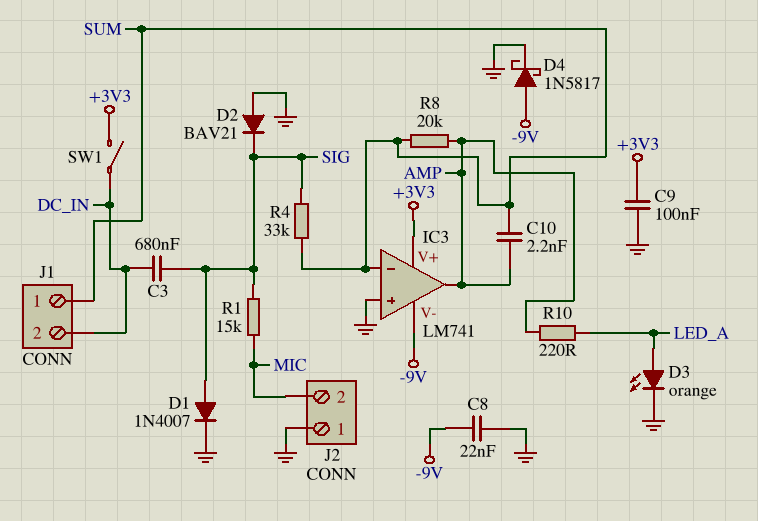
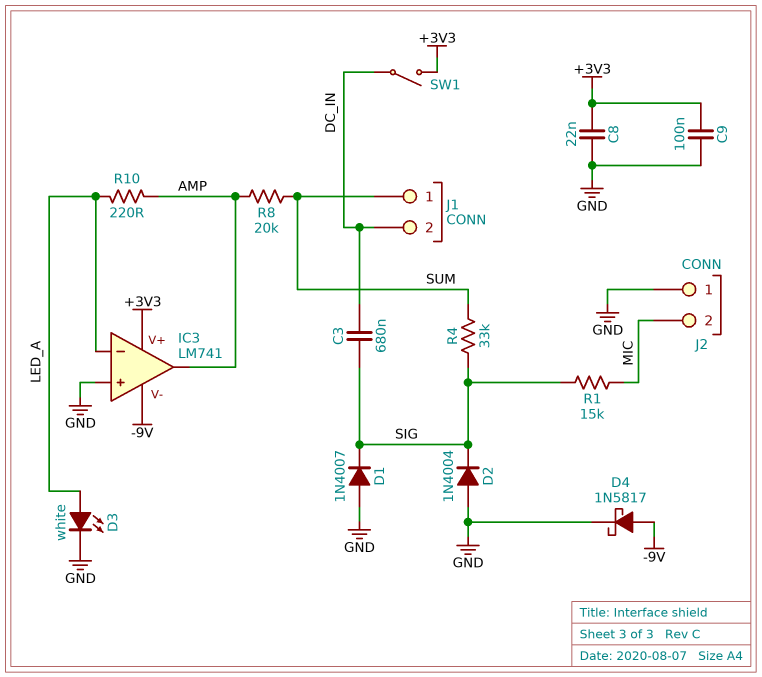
C8: 22nF (-9V, GND) -> 22nF (+3V3, GND)
C10: 2.2nF (AMP, SUM) -> none
D1: diode 1N4007 (A SIG, K GND) -> diode 1N4007 (A GND, K SIG)
D2: diode BAV21 (A GND, K SIG) -> diode 1N4004 (A GND, K SIG)
D3: LED orange (A LED_A, K GND) -> LED white (A LED_A, K GND)
IC3 pin in-: SUM -> LED_A

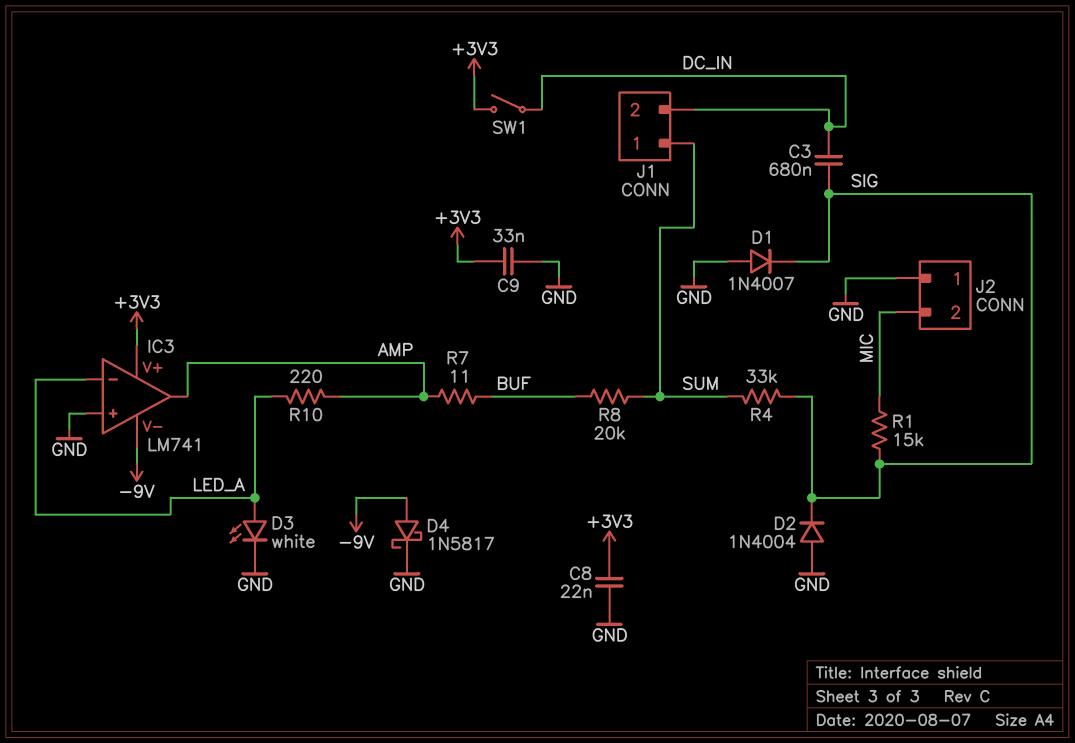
C9: 100nF (+3V3, GND) -> 33nF (+3V3, GND)
R7: none -> 11 (AMP, BUF)
R8: 20k (AMP, SUM) -> 20k (BUF, SUM)

